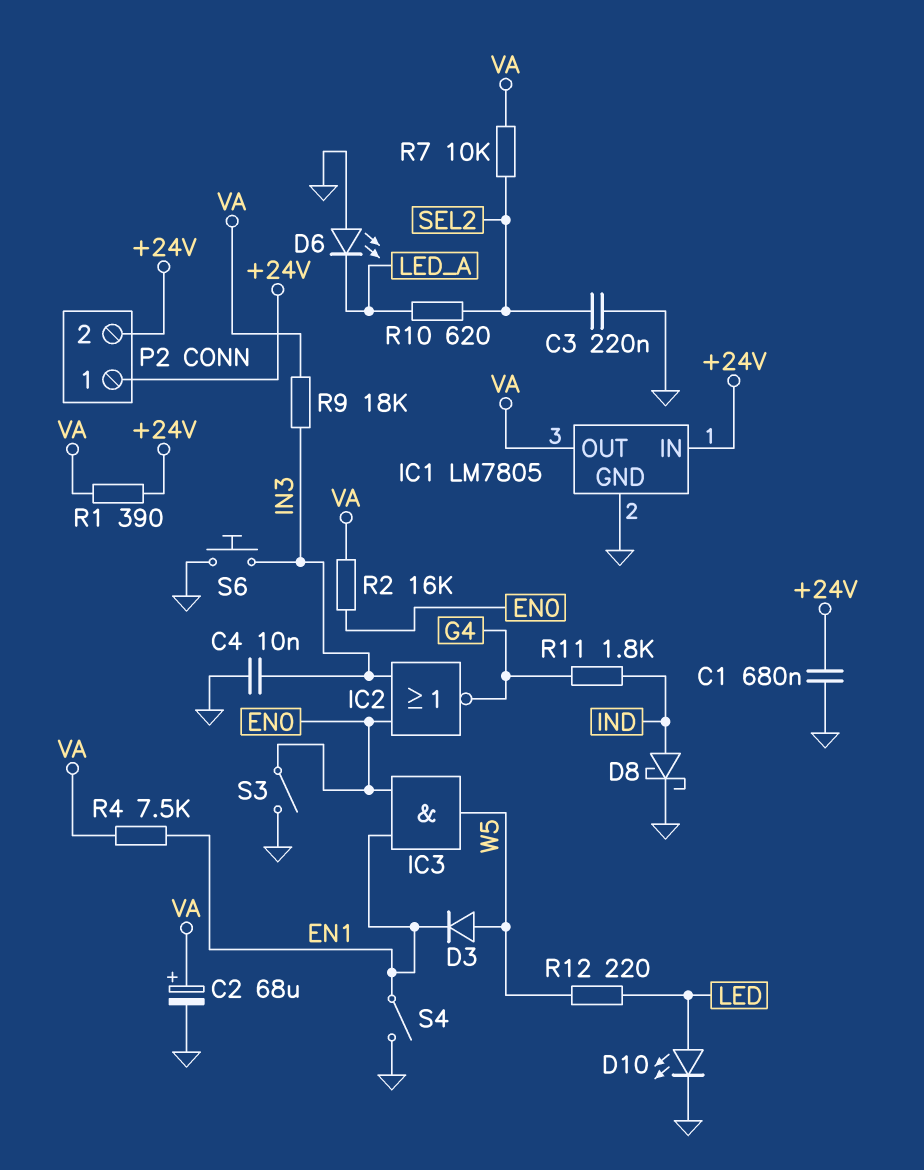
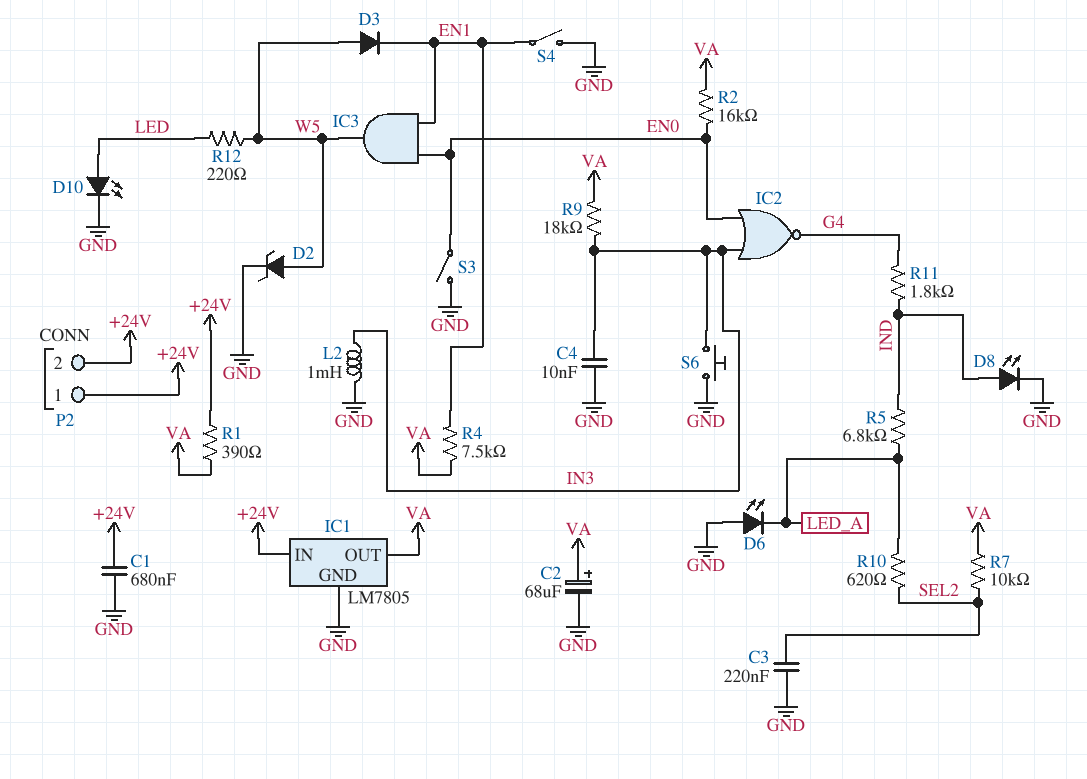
D2: none -> zener (A W5, K GND)
D8: schottky (A IND, K GND) -> LED (A IND, K GND)
L2: none -> 1mH (GND, IN3)
R5: none -> 6.8k (IND, LED_A)

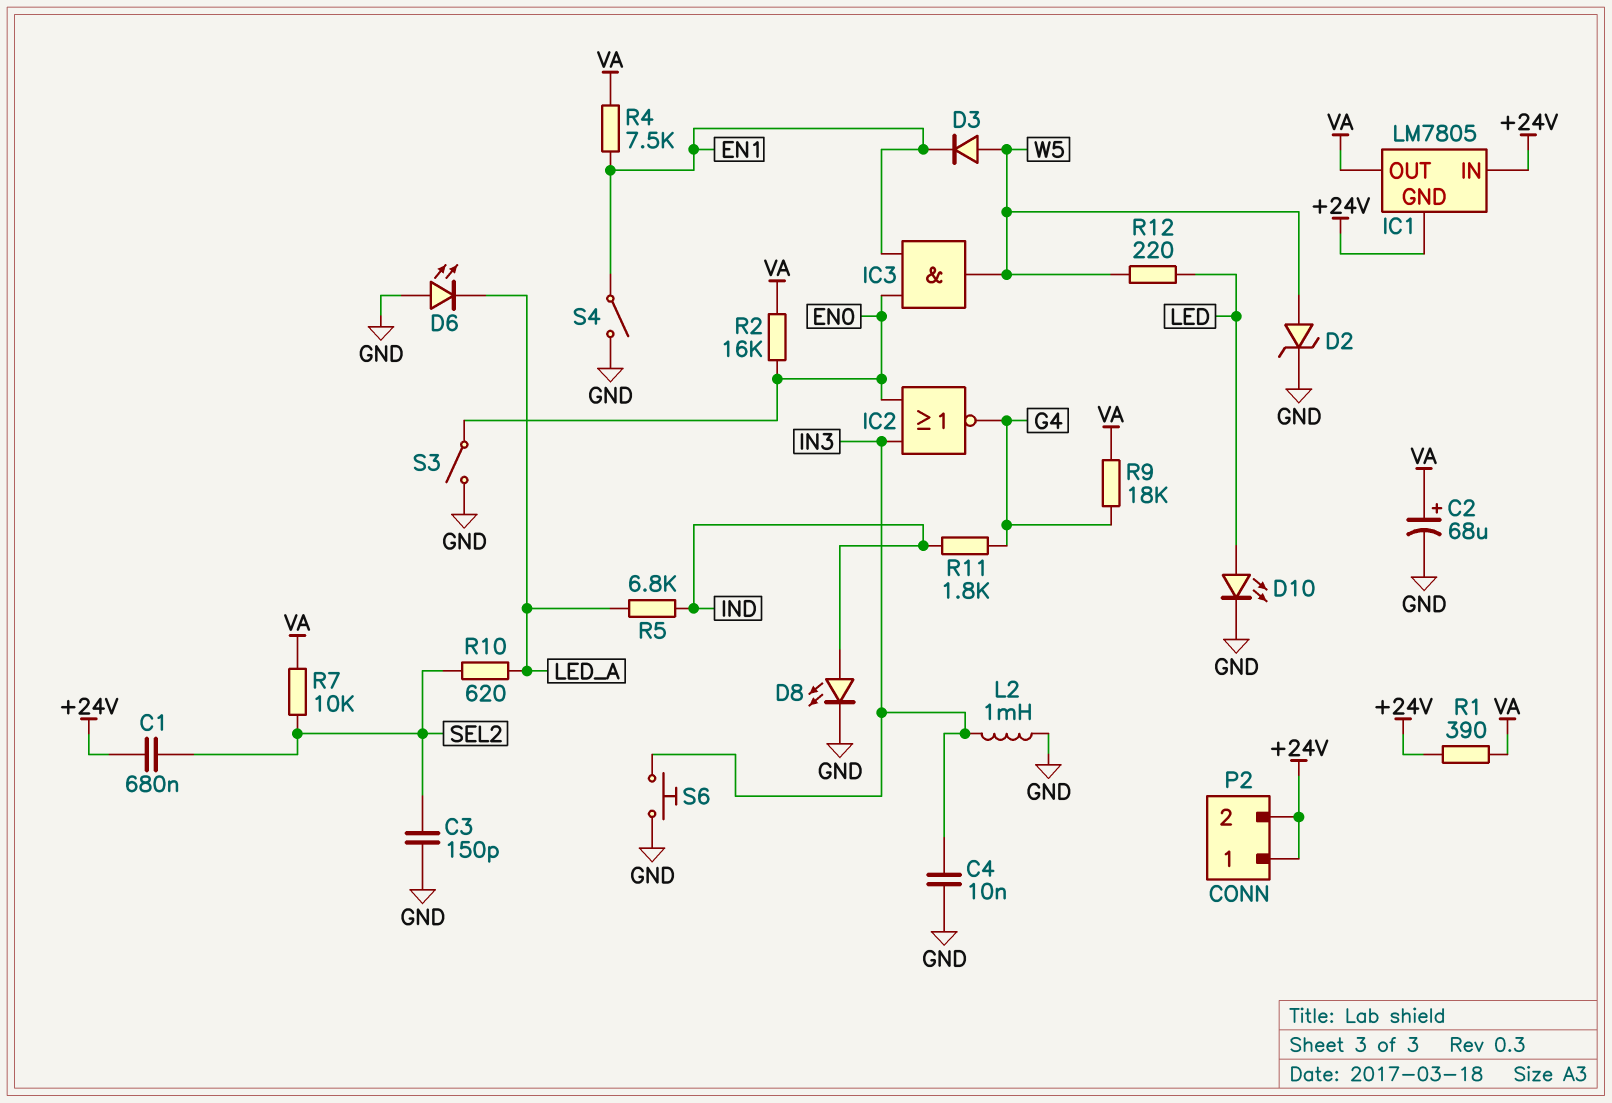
C1: 680nF (+24V, GND) -> 680nF (+24V, SEL2)
C3: 220nF (GND, SEL2) -> 150pF (GND, SEL2)
IC1 pin GND: GND -> +24V
R9: 18k (IN3, VA) -> 18k (G4, VA)

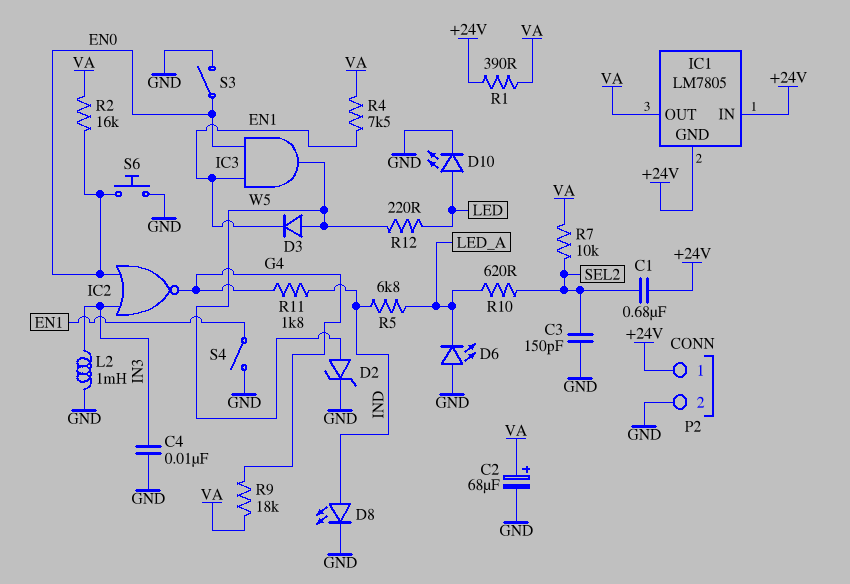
P2 pin 2: +24V -> GND
S6: button (GND, IN3) -> button (EN0, GND)

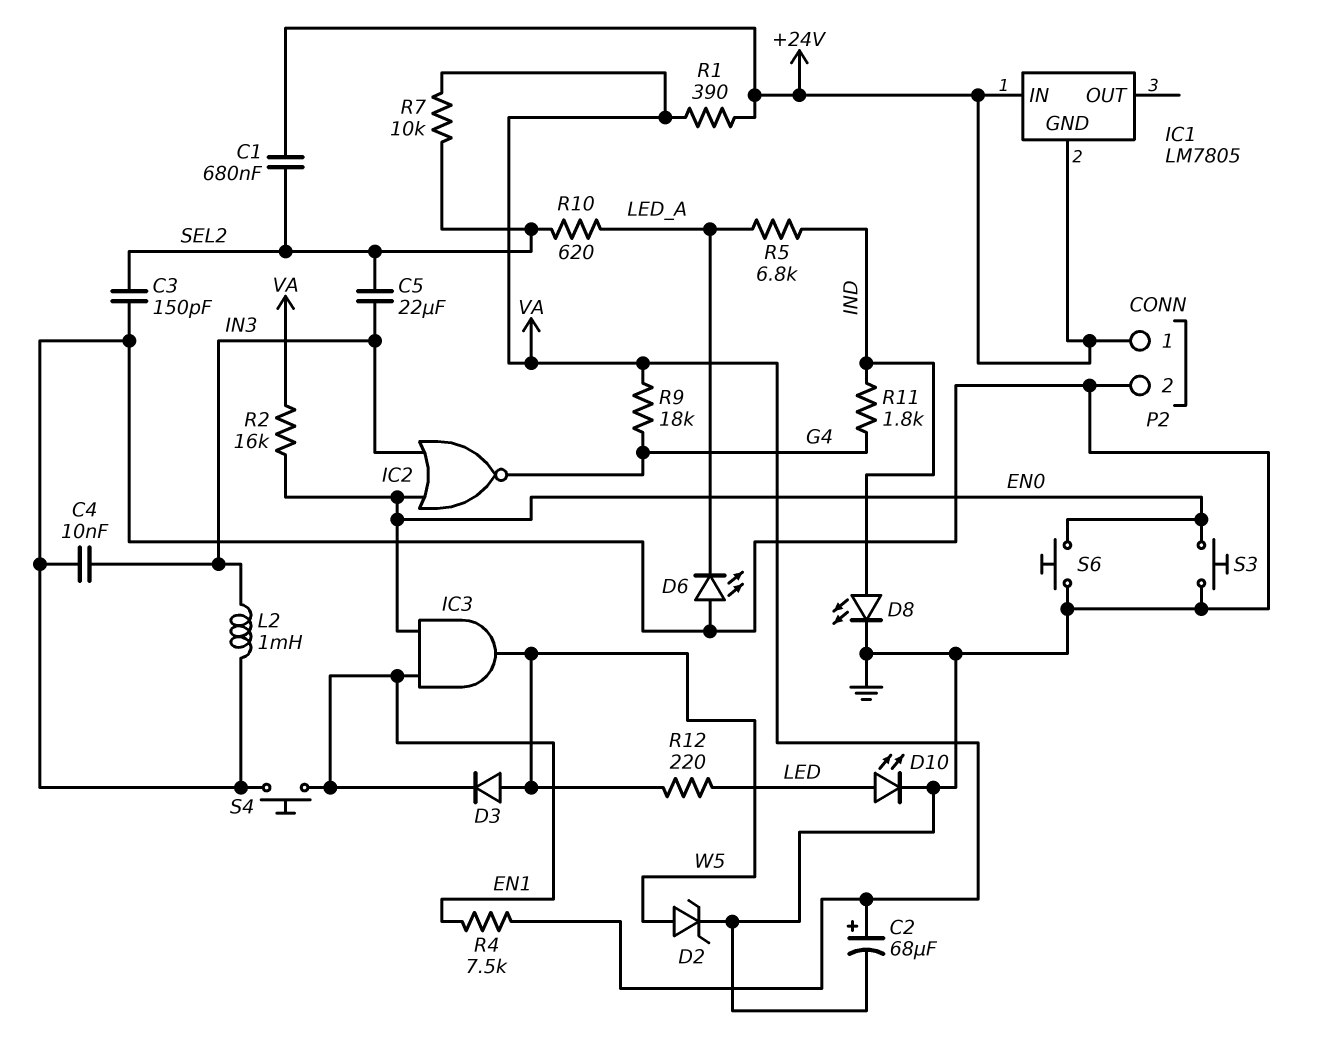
C5: none -> 22uF (IN3, SEL2)
IC1 pin OUT: VA -> none
S3: switch (EN0, GND) -> button (EN0, GND)
S4: switch (EN1, GND) -> button (EN1, GND)

